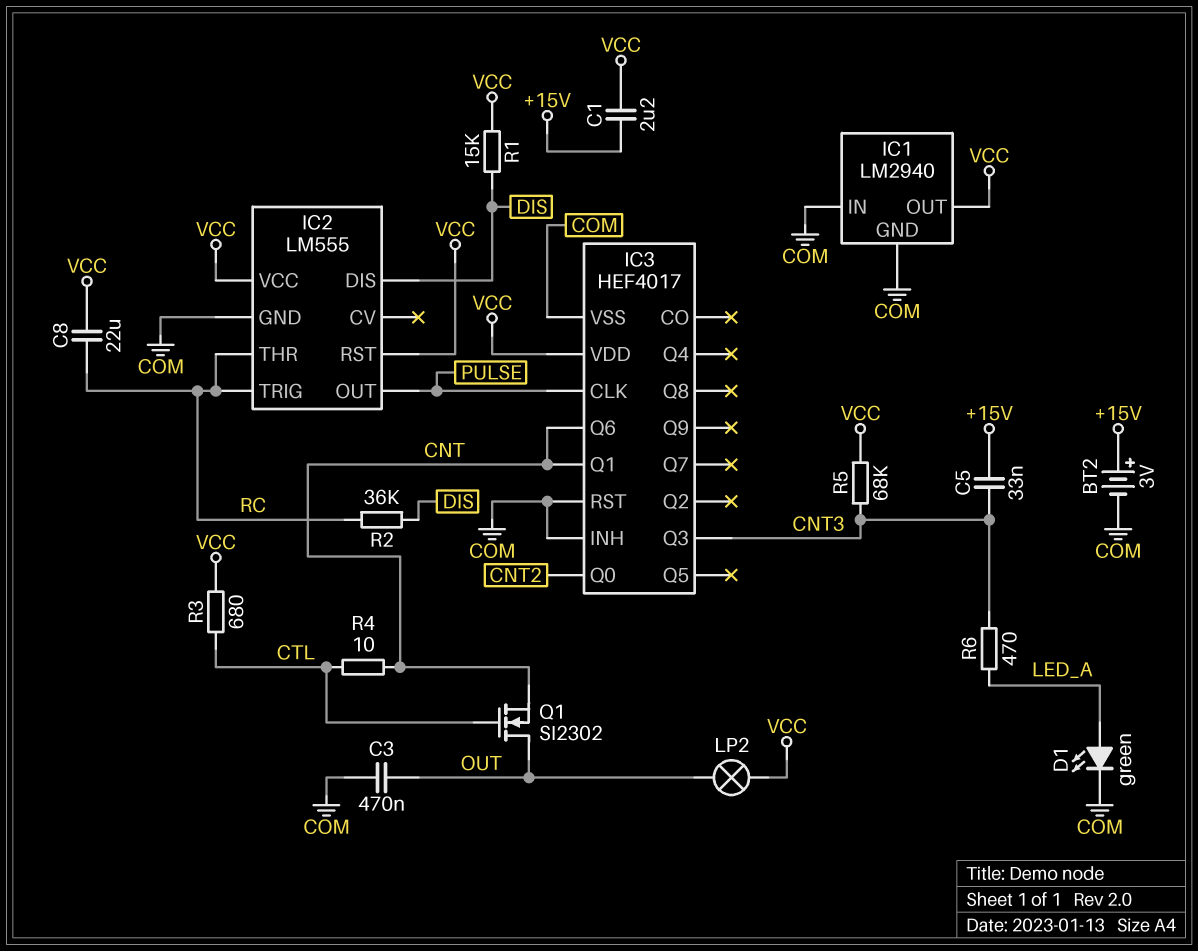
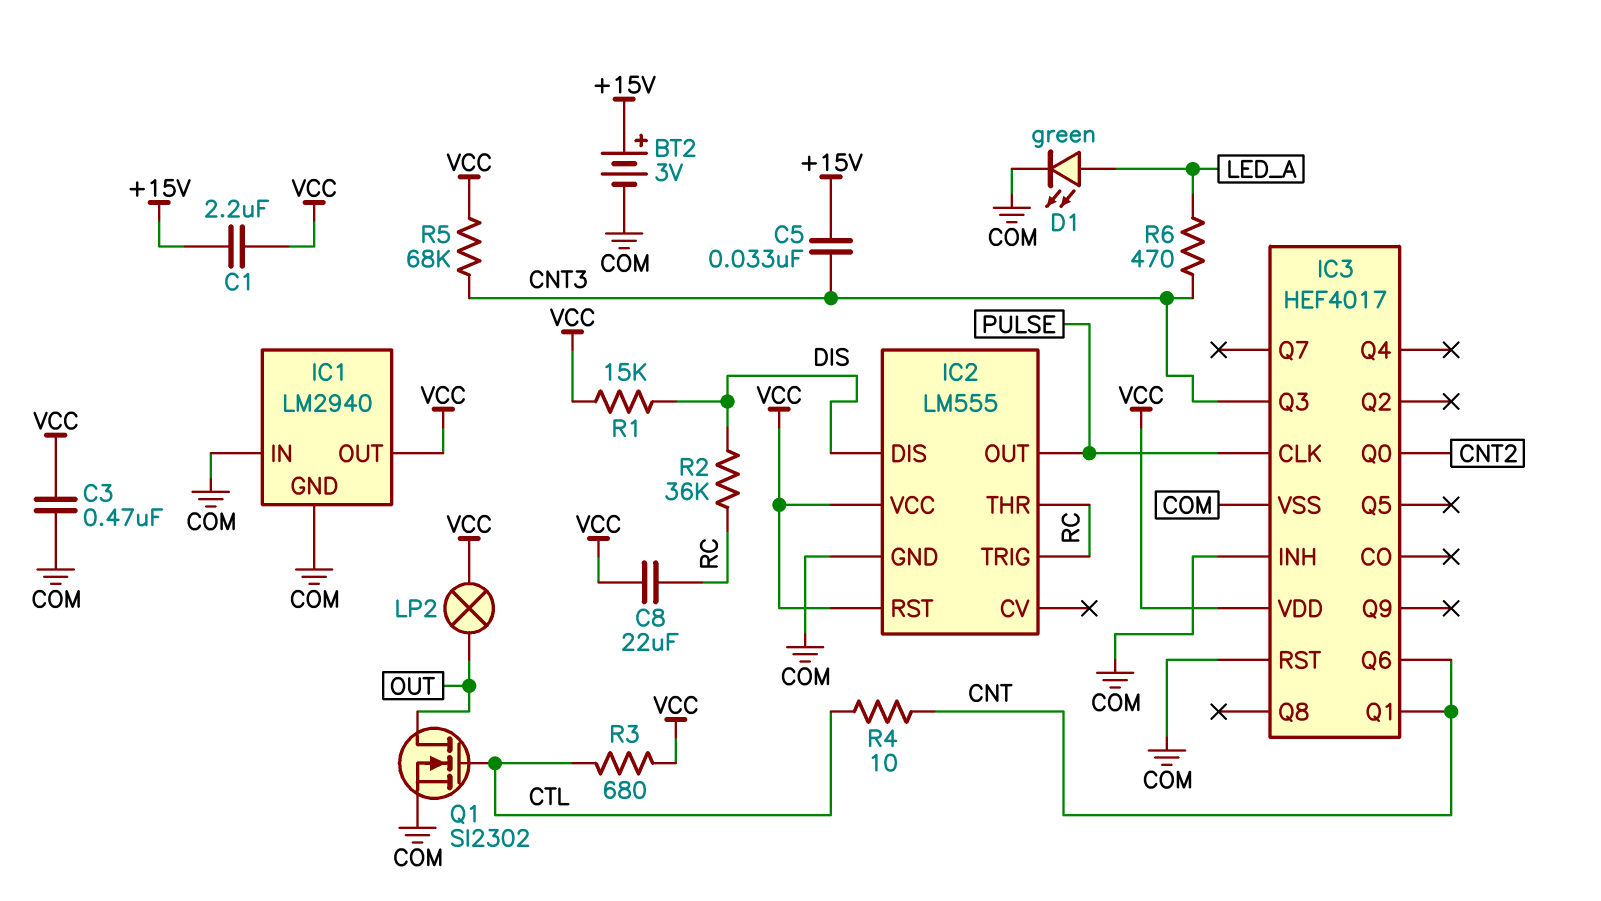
C3: 470nF (COM, OUT) -> 470nF (COM, VCC)
Q1: NMOS SI2302 (G CTL, D OUT, S CNT) -> NMOS SI2302 (G CTL, D OUT, S COM)

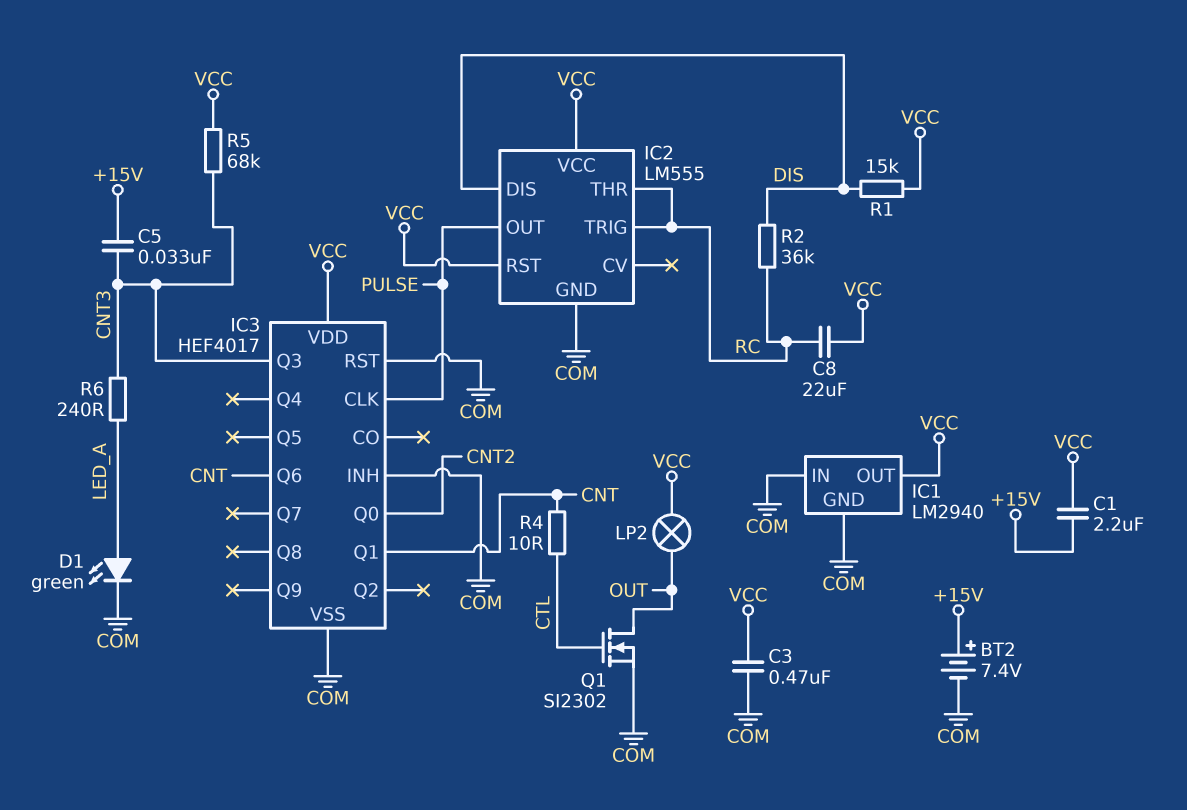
BT2: 3V (plus +15V, minus COM) -> 7.4V (plus +15V, minus COM)
R3: 680 (CTL, VCC) -> none
R6: 470 (CNT3, LED_A) -> 240 (CNT3, LED_A)

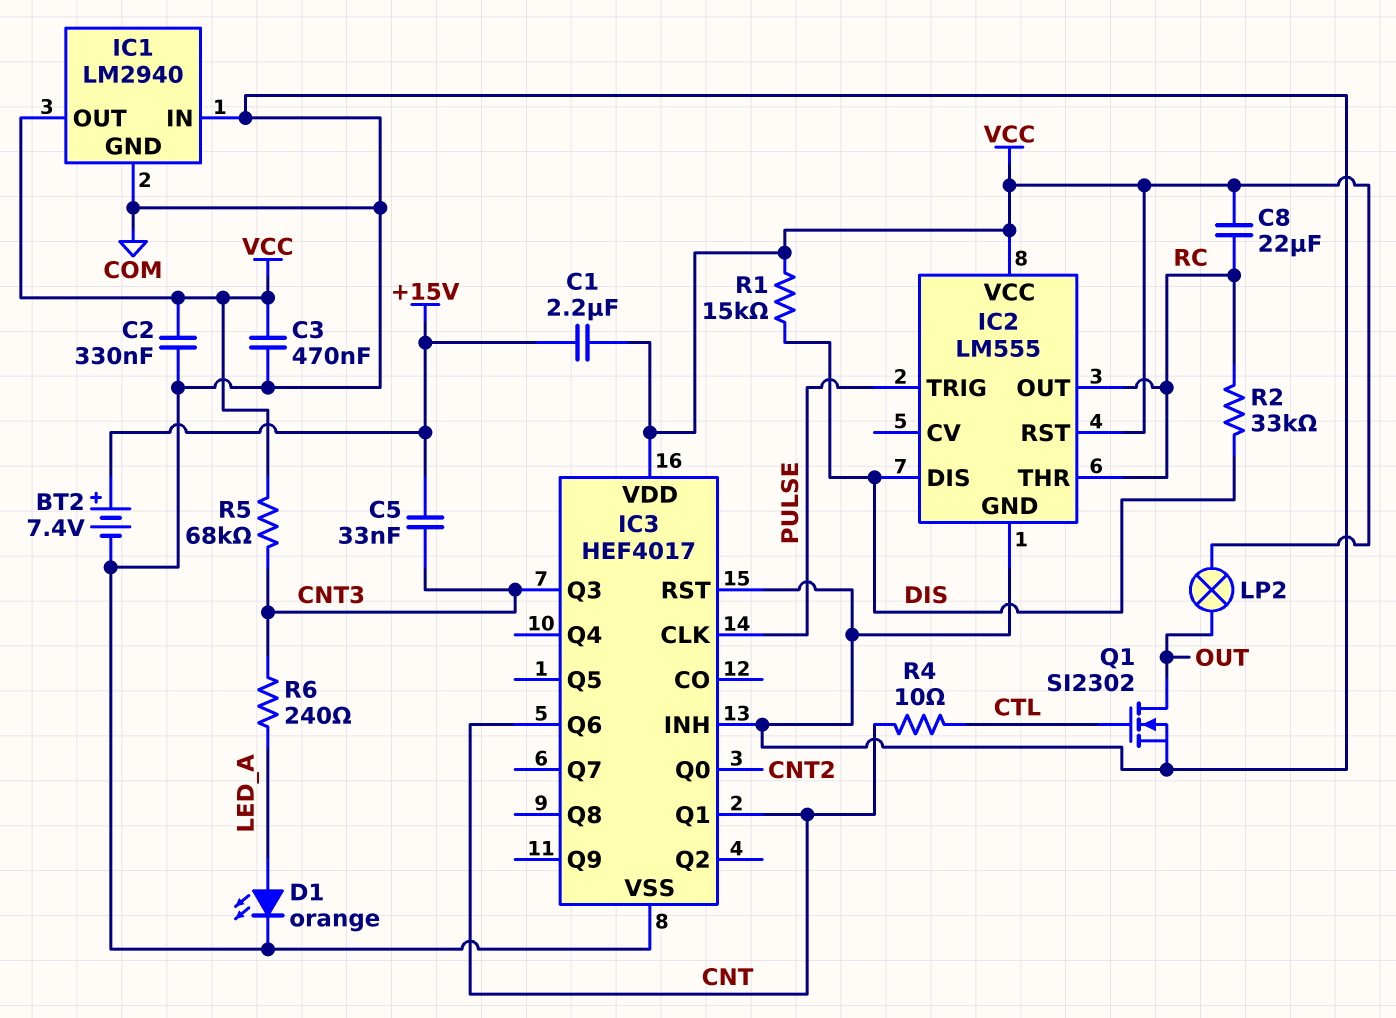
C2: none -> 330nF (COM, VCC)
D1: LED green (A LED_A, K COM) -> LED orange (A LED_A, K COM)
IC2 pin OUT: PULSE -> RC
IC2 pin TRIG: RC -> PULSE
R2: 36k (DIS, RC) -> 33k (DIS, RC)

